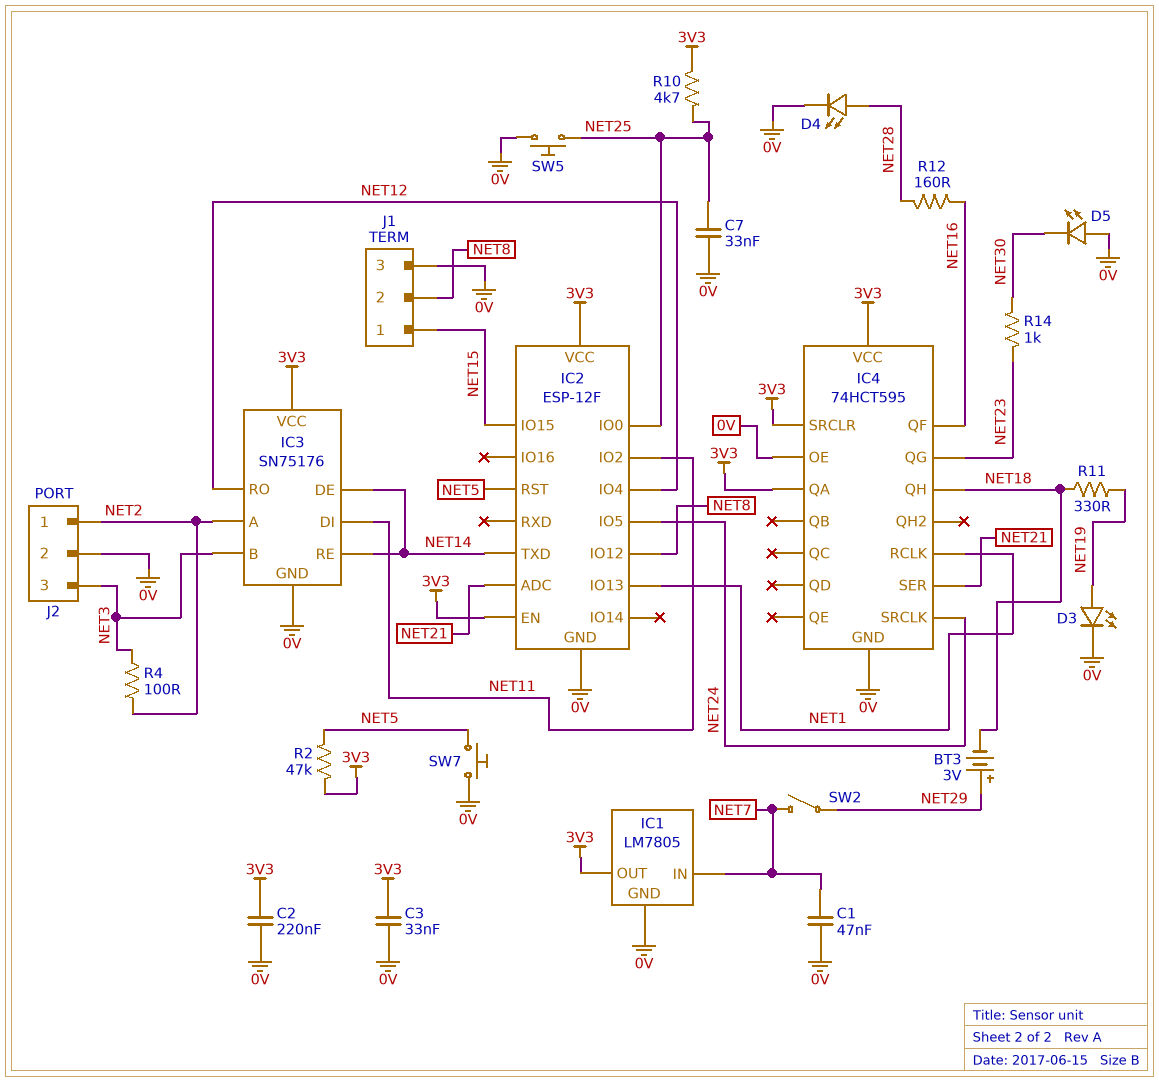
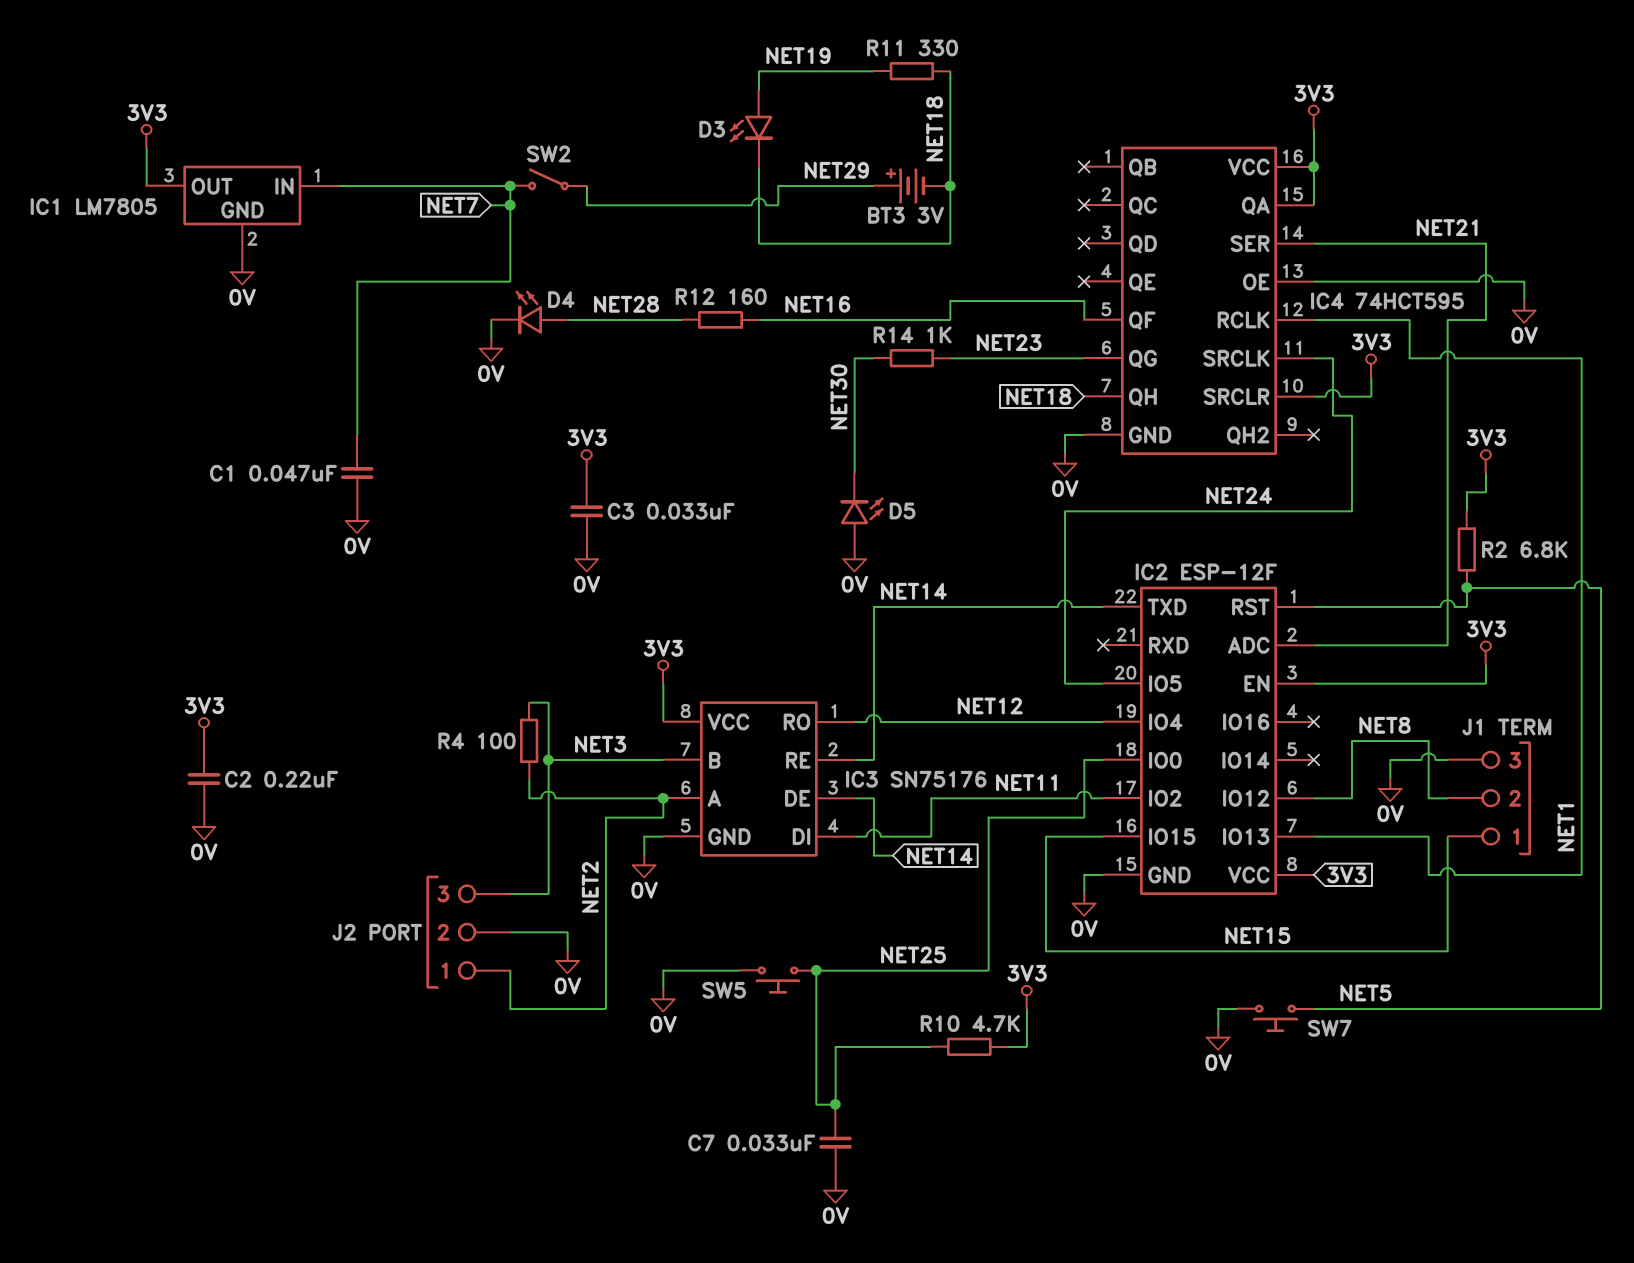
D3: LED (A NET19, K 0V) -> LED (A NET19, K NET18)
R2: 47k (3V3, NET5) -> 6.8k (3V3, NET5)

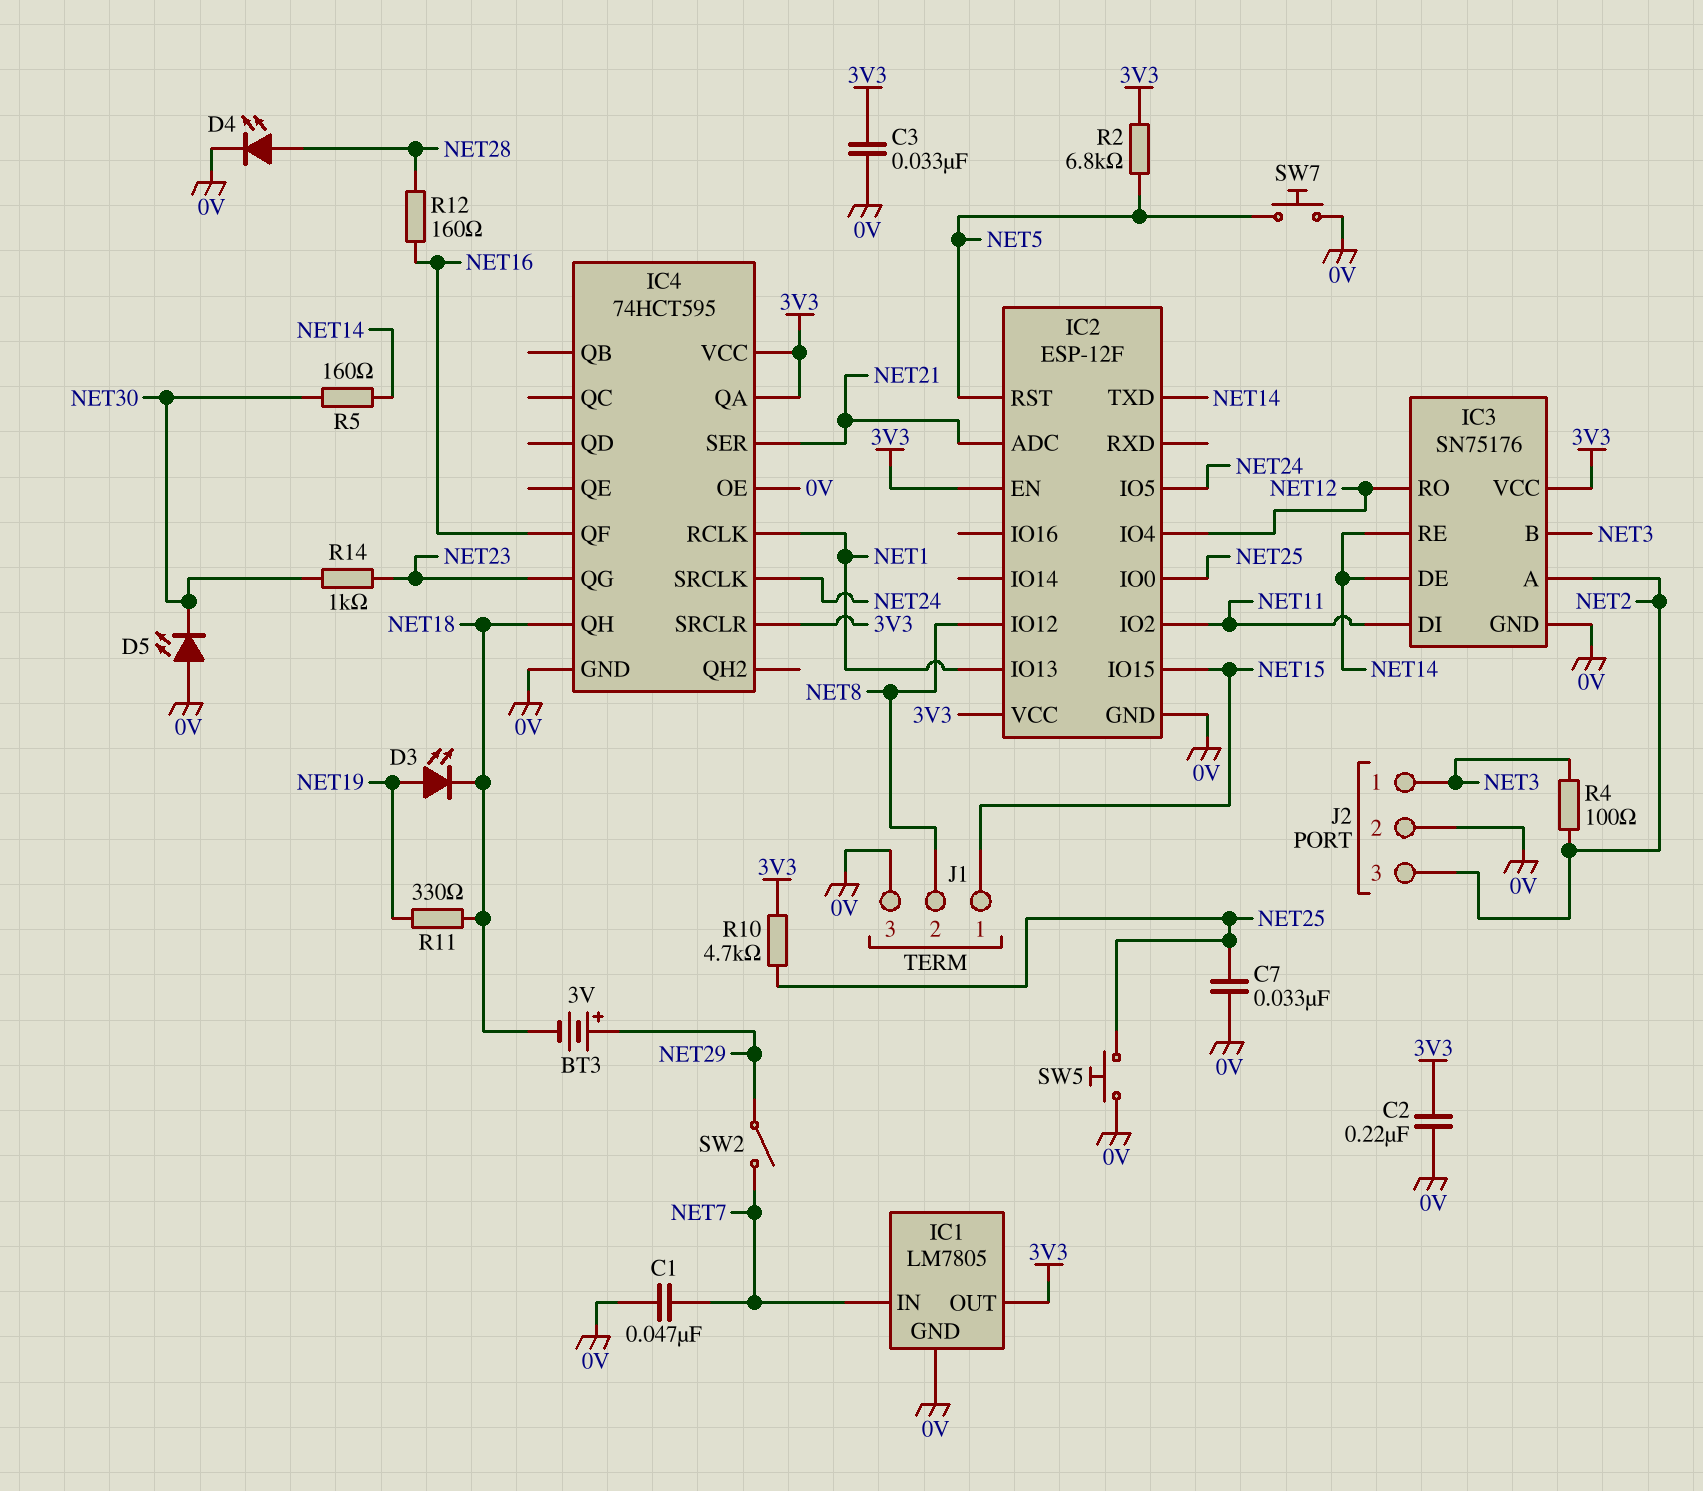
J2 pin 1: NET2 -> NET3
J2 pin 3: NET3 -> NET2
R5: none -> 160 (NET14, NET30)

